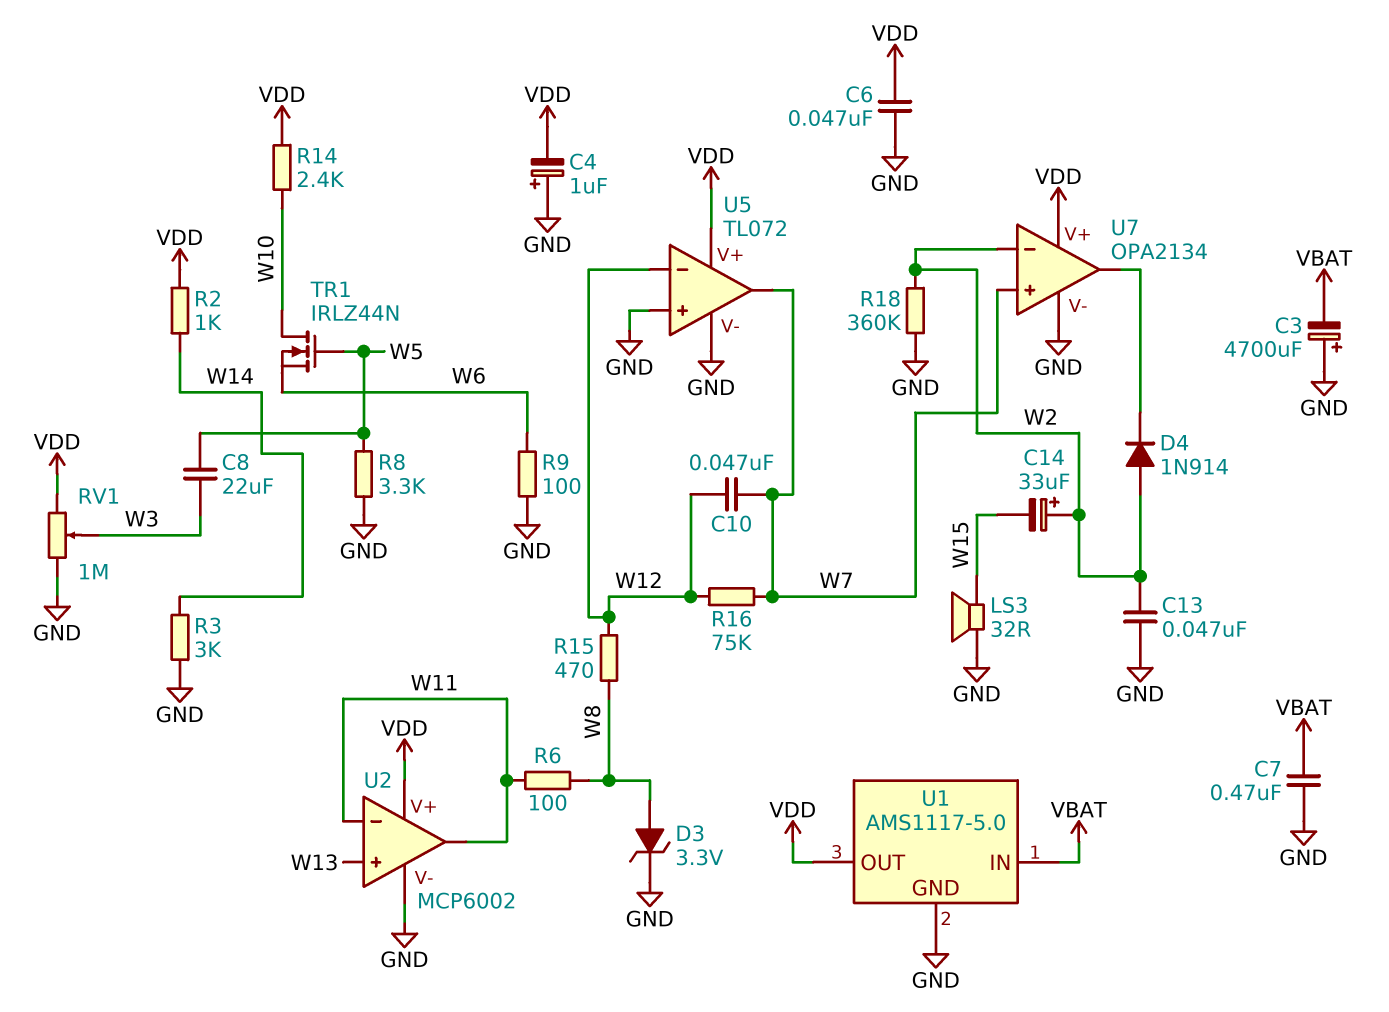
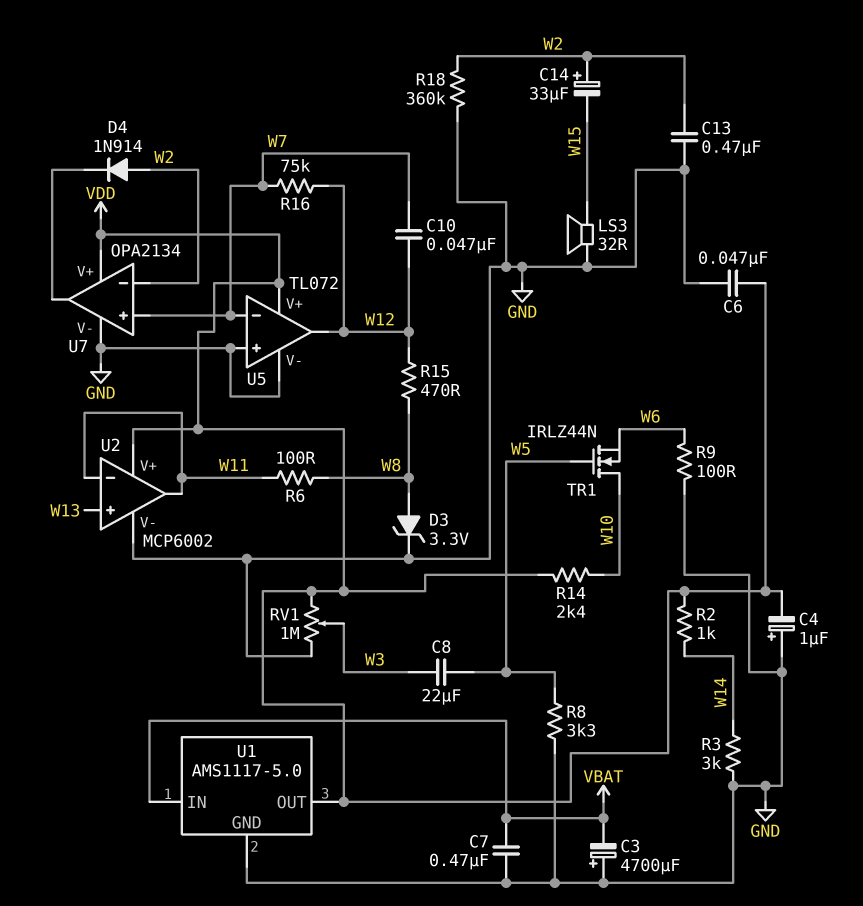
C13: 47nF (GND, W2) -> 470nF (GND, W2)
U5 pin in-: W12 -> W7
U5 pin out: W7 -> W12

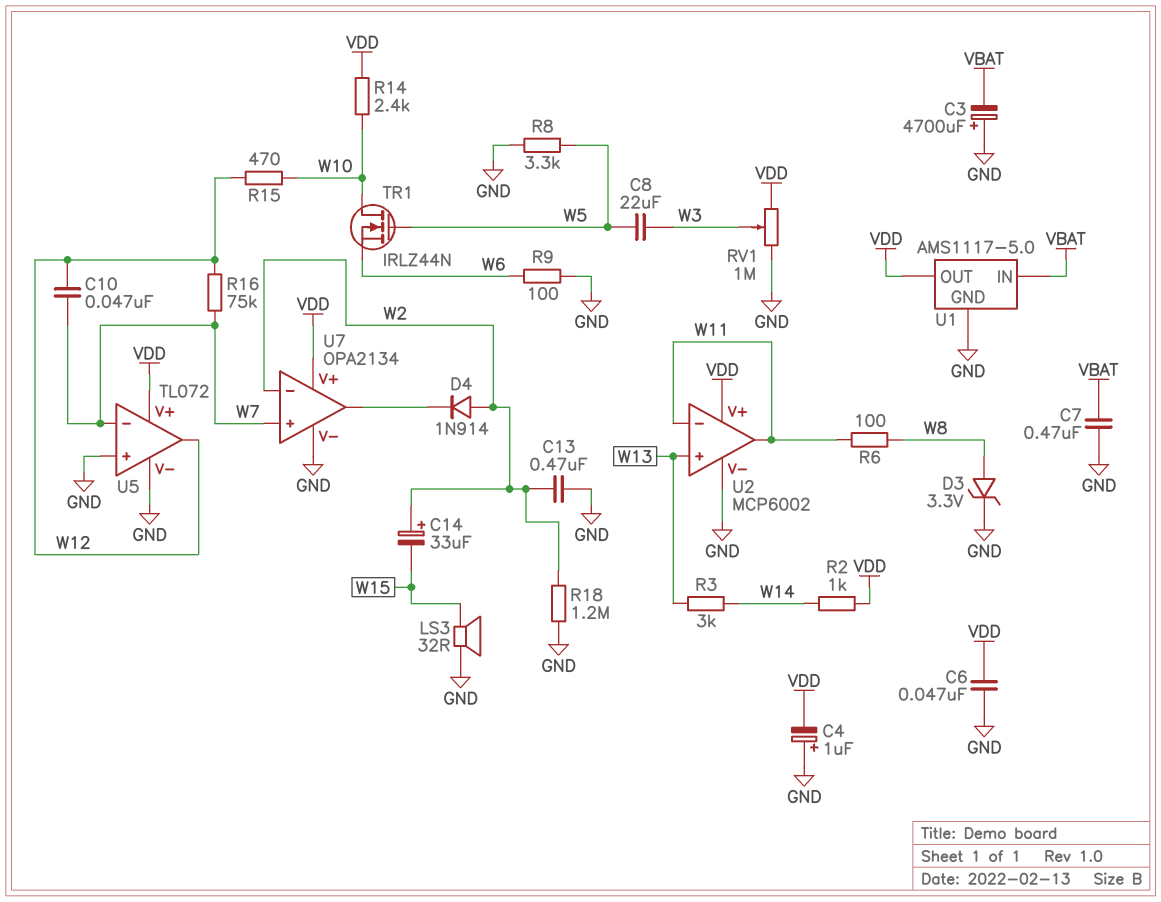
R3: 3k (GND, W14) -> 3k (W13, W14)
R15: 470 (W8, W12) -> 470 (W10, W12)
R18: 360k (GND, W2) -> 1.2M (GND, W2)

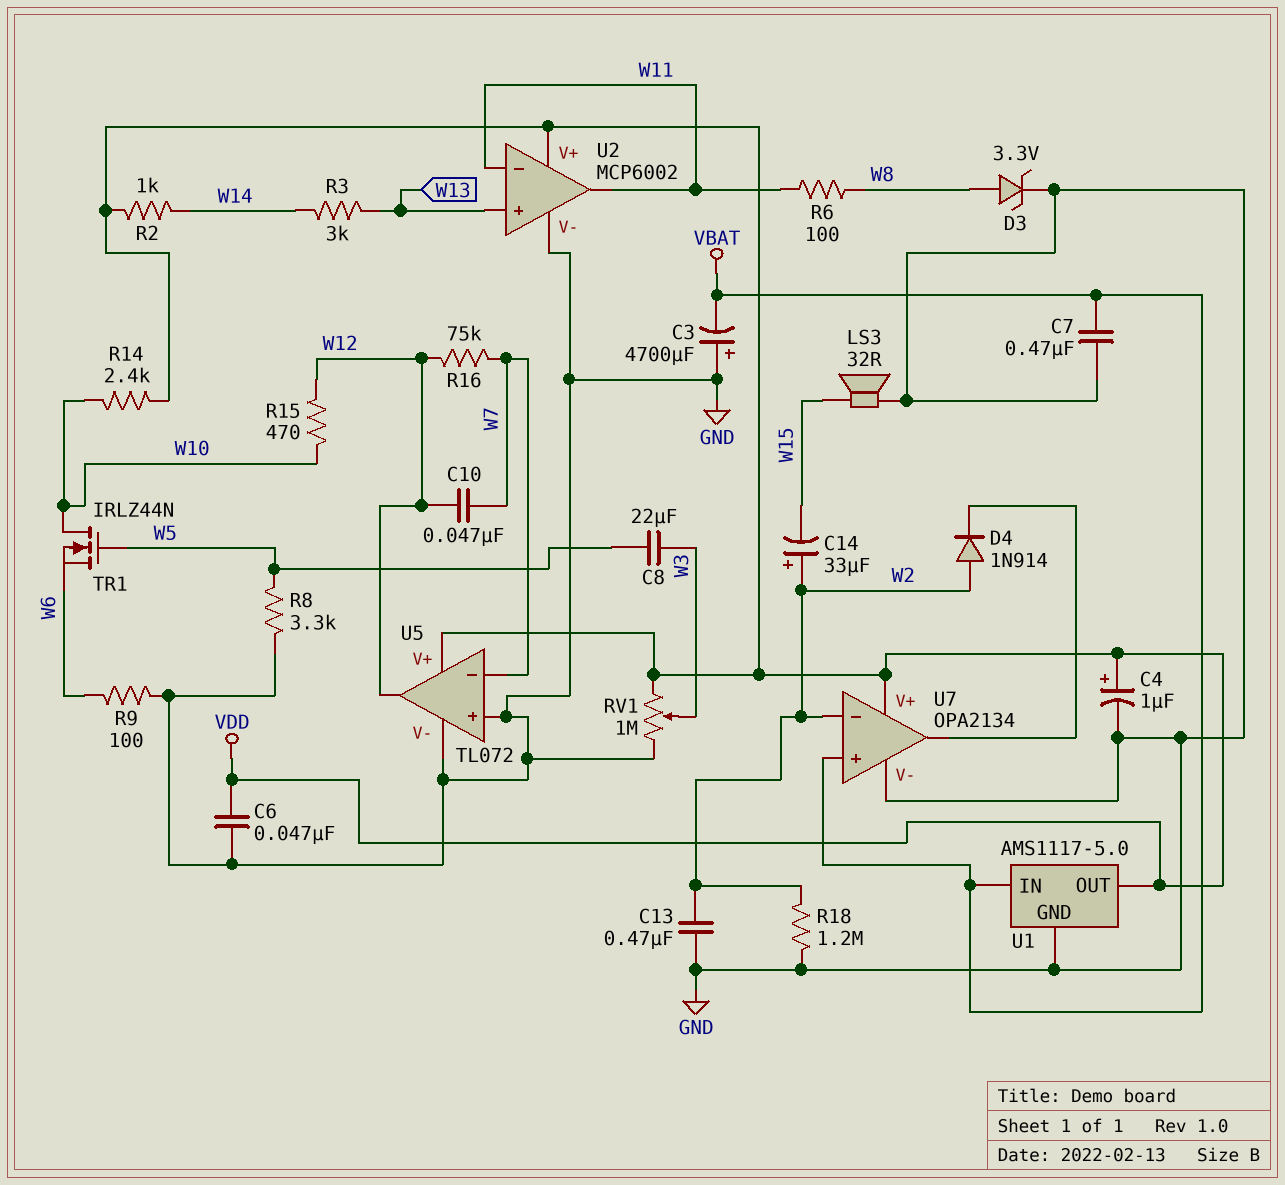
C4: 1uF (plus GND, minus VDD) -> 1uF (plus VDD, minus GND)
U7 pin in+: W7 -> VBAT

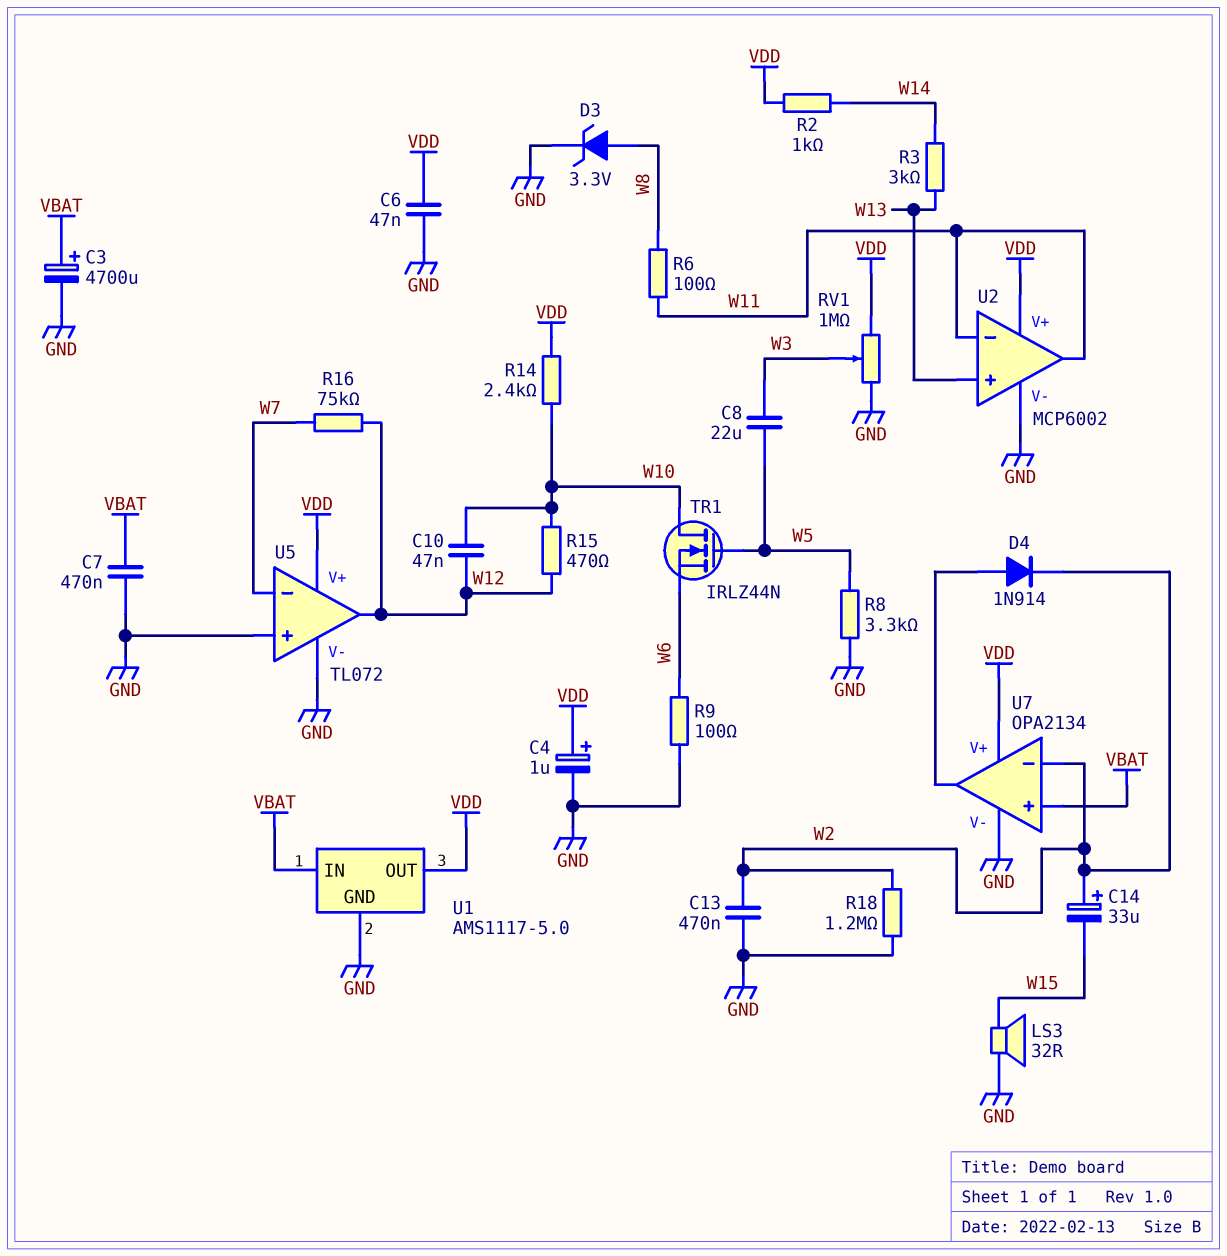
C3: 4700uF (plus GND, minus VBAT) -> 4700uF (plus VBAT, minus GND)
C10: 47nF (W7, W12) -> 47nF (W10, W12)
D4: diode 1N914 (A W2, K U7/out) -> diode 1N914 (A U7/out, K W2)

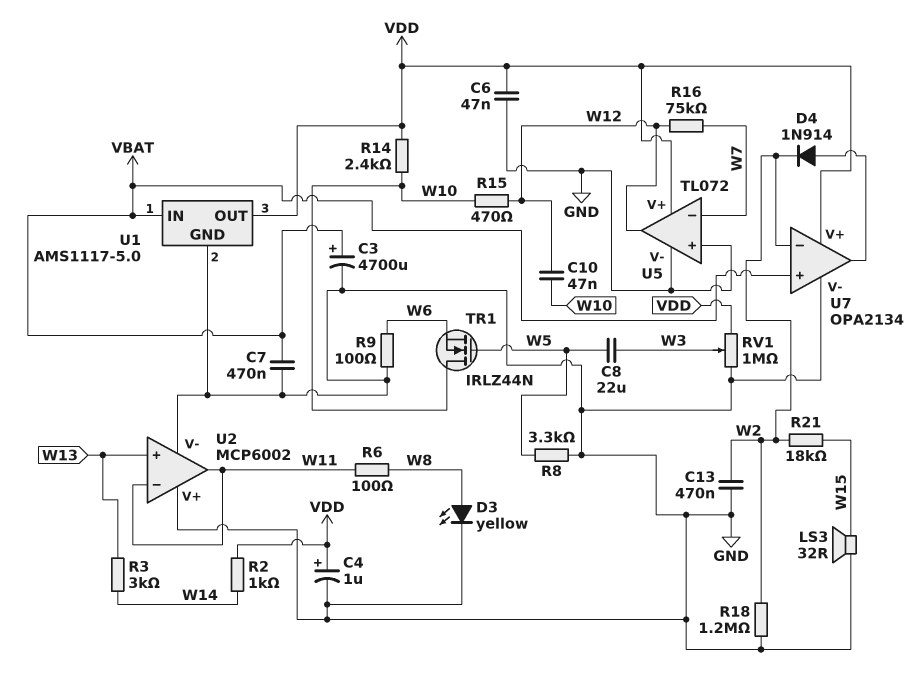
C14: 33uF (plus W2, minus W15) -> none
D3: zener 3.3V (A W8, K GND) -> LED yellow (A W8, K GND)
R21: none -> 18k (W2, W15)
U2 pin V+: VDD -> GND

